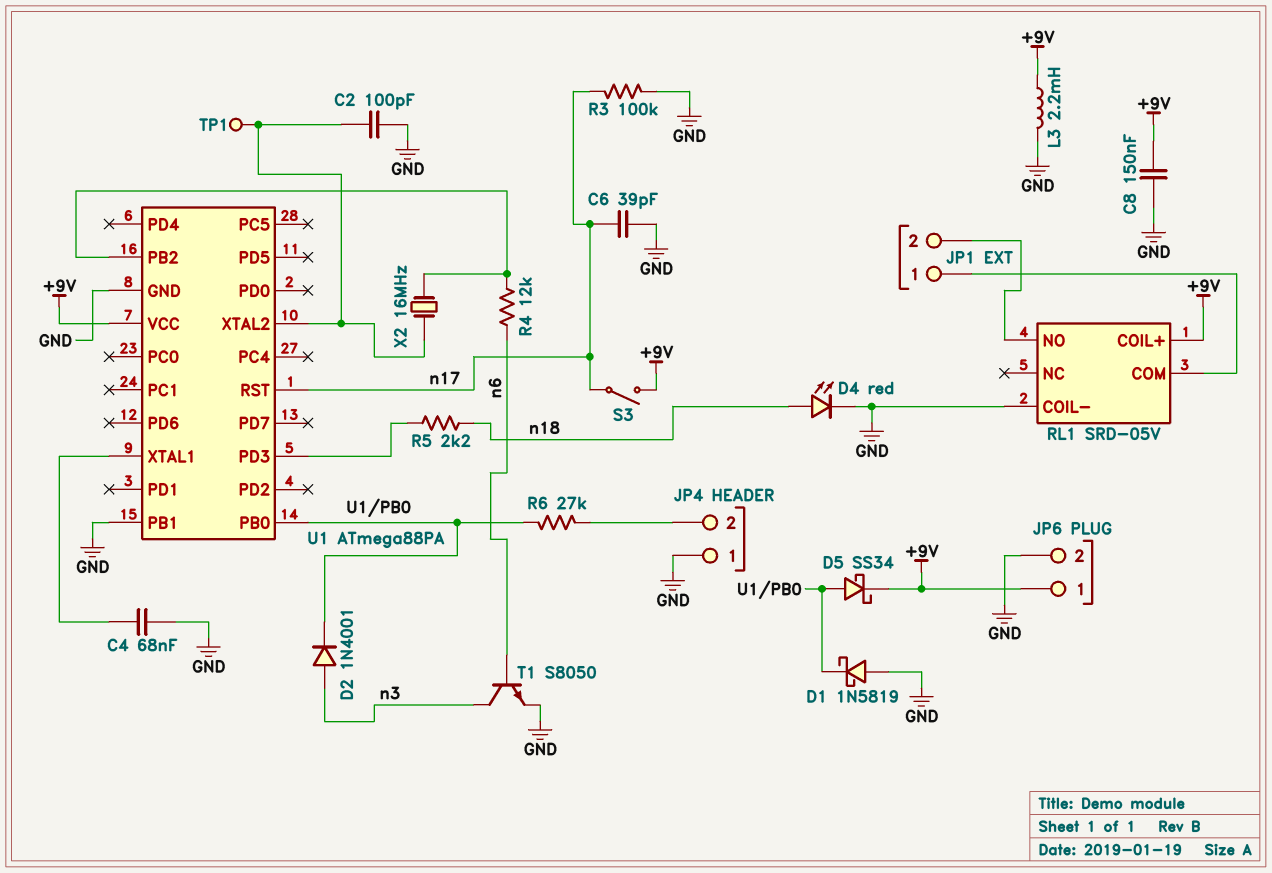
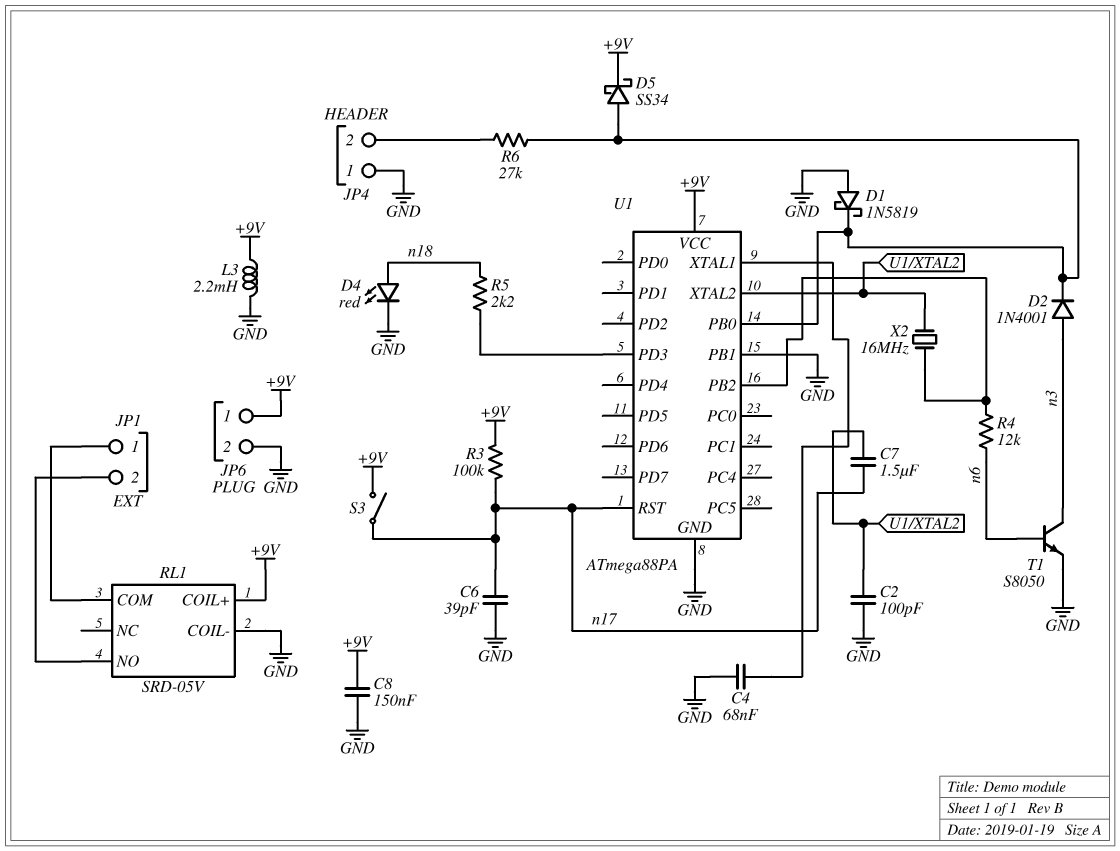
C7: none -> 1.5uF (U1/XTAL2, n17)
R3: 100k (GND, n17) -> 100k (+9V, n17)
TP1: test point (U1/XTAL2) -> none

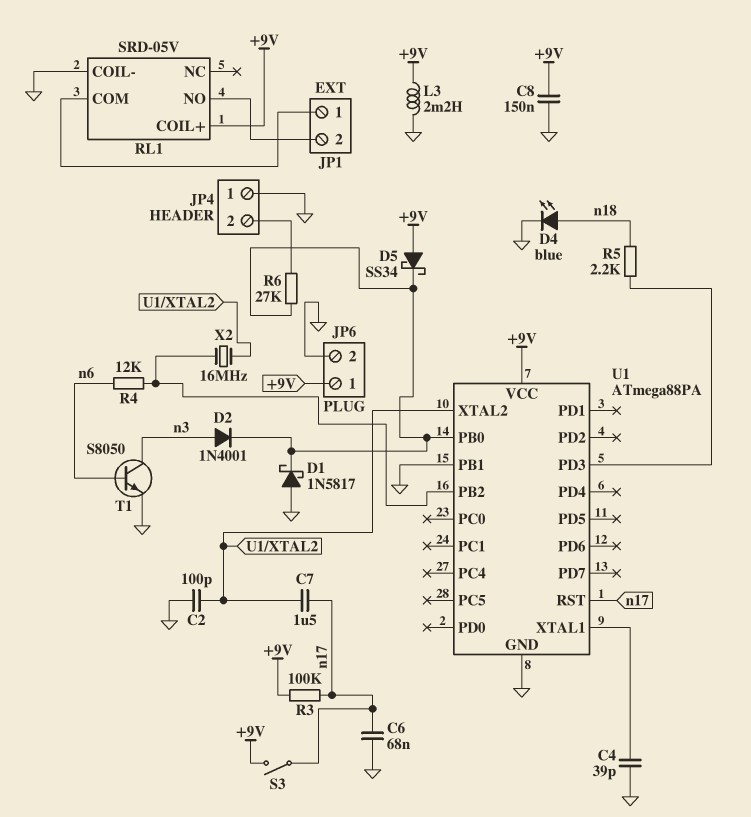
C4: 68nF (GND, U1/XTAL1) -> 39pF (GND, U1/XTAL1)
C6: 39pF (GND, n17) -> 68nF (GND, n17)
D1: schottky 1N5819 (A GND, K U1/PB0) -> schottky 1N5817 (A GND, K U1/PB0)
D4: LED red (A n18, K GND) -> LED blue (A n18, K GND)
D5: schottky SS34 (A U1/PB0, K +9V) -> schottky SS34 (A +9V, K U1/PB0)

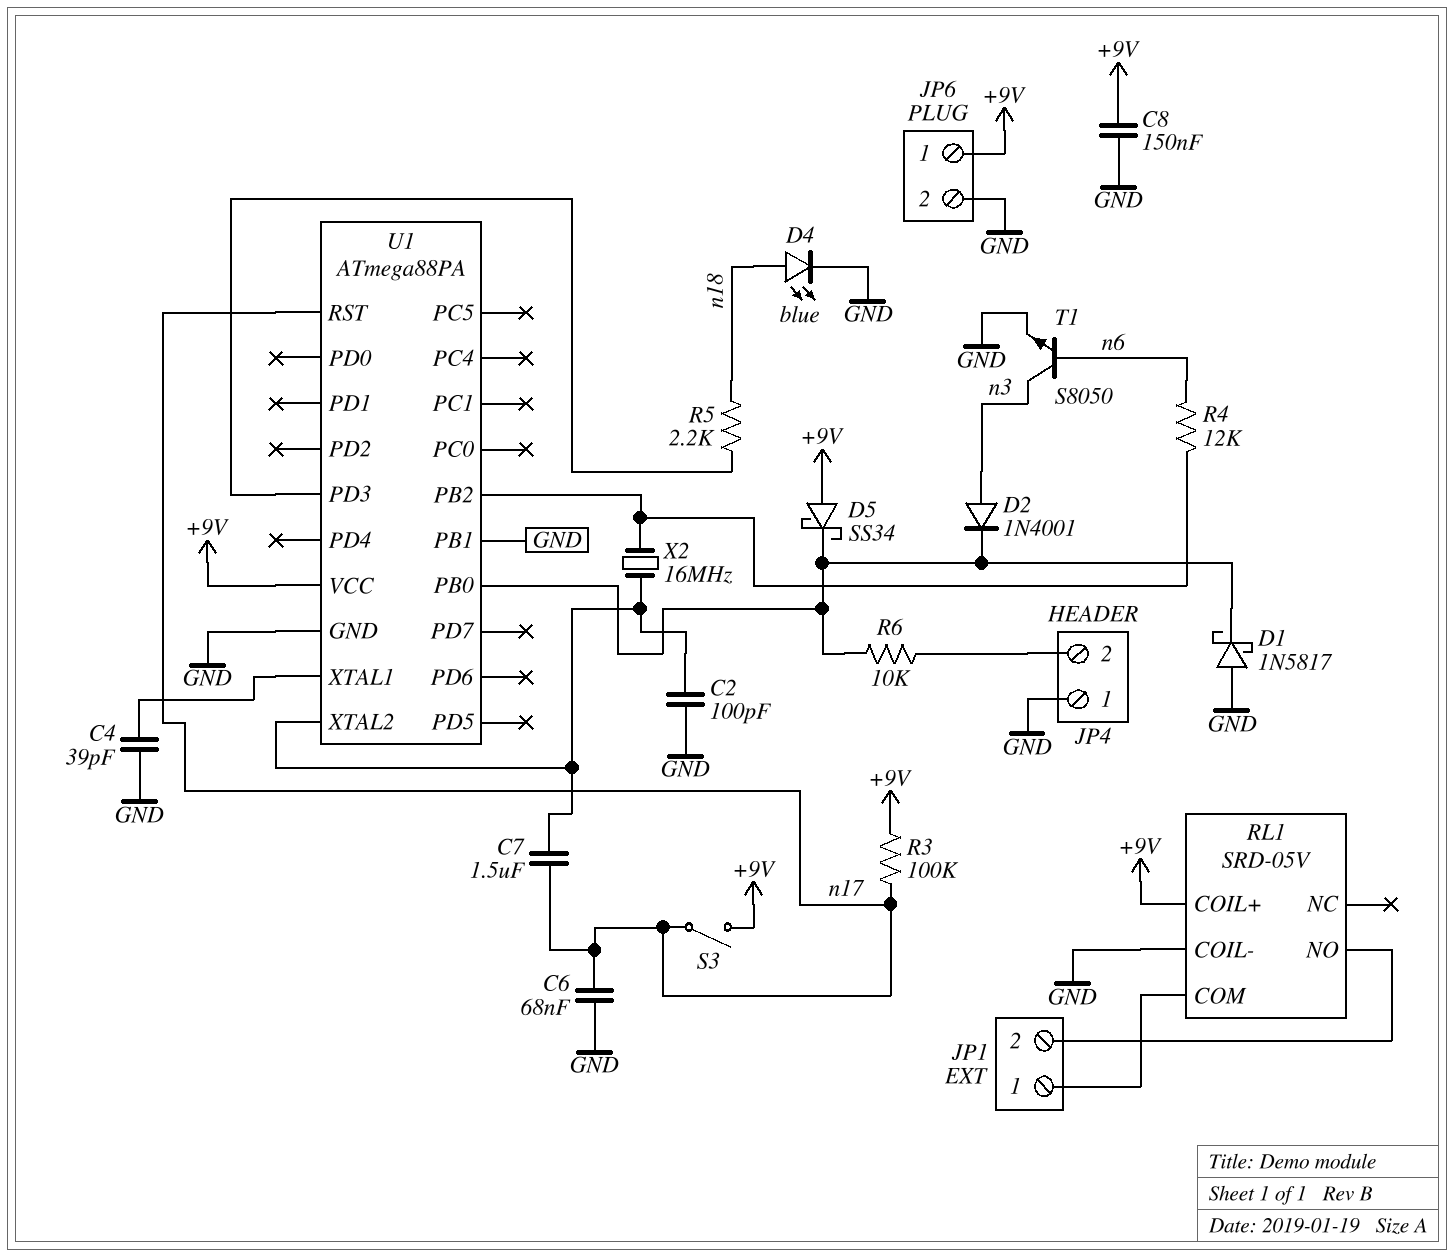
L3: 2.2mH (+9V, GND) -> none
R6: 27k (JP4/2, U1/PB0) -> 10k (JP4/2, U1/PB0)

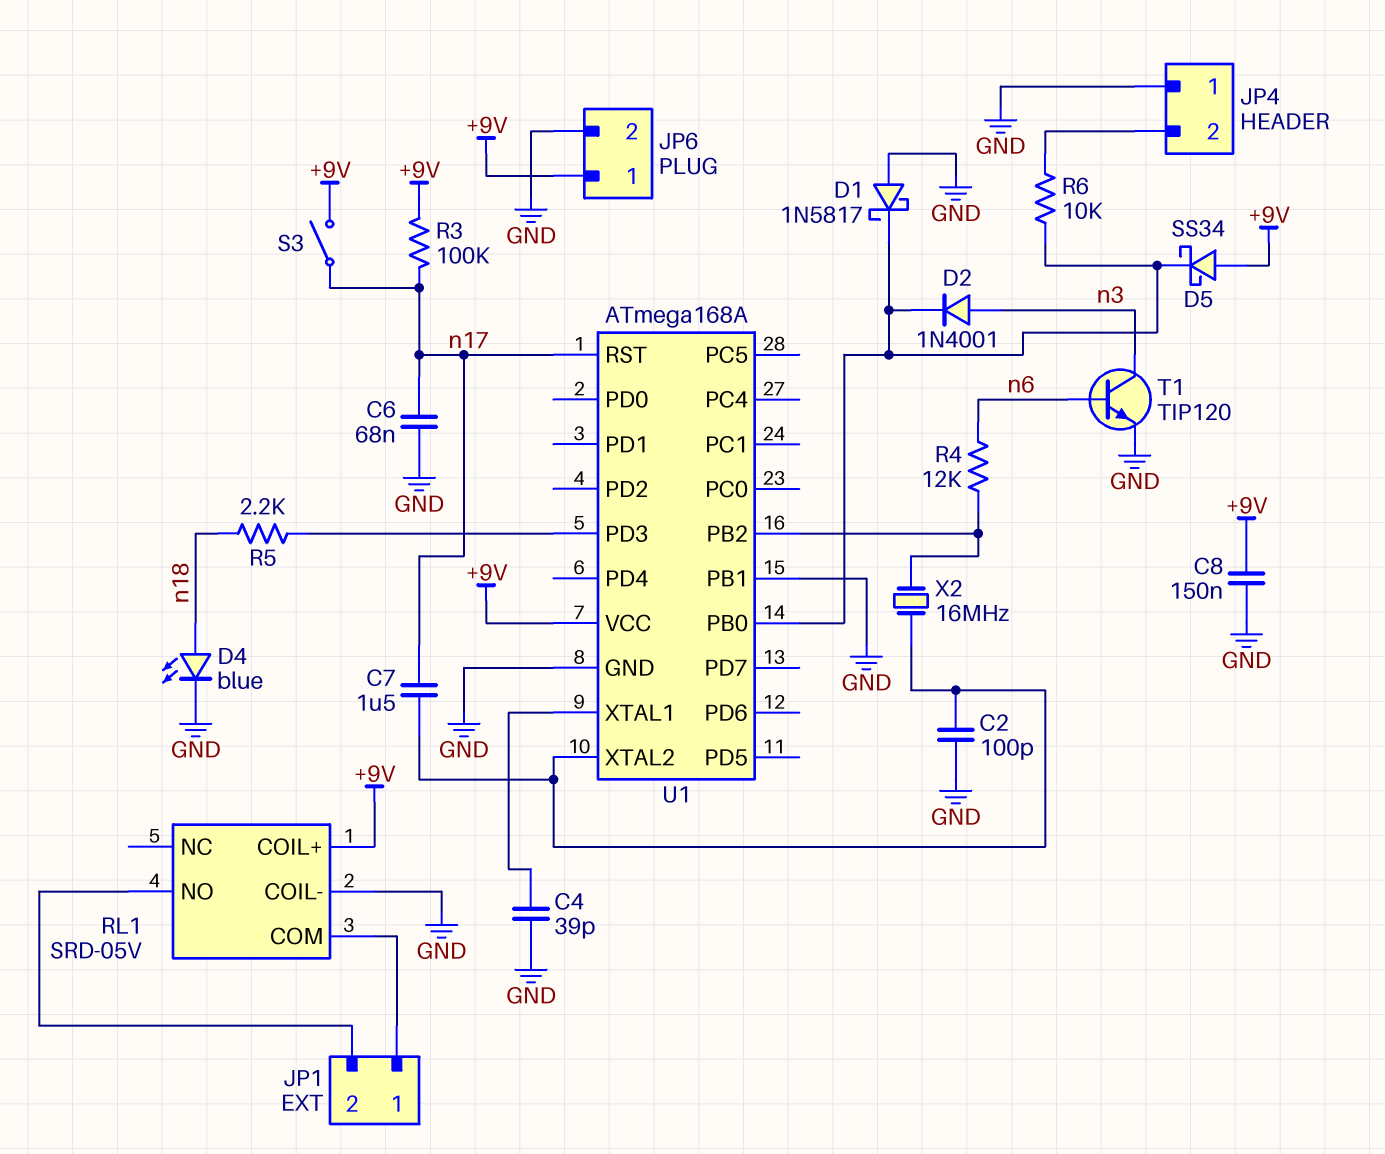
T1: NPN S8050 (B n6, C n3, E GND) -> NPN TIP120 (B n6, C n3, E GND)
U1: ATmega88PA -> ATmega168A

